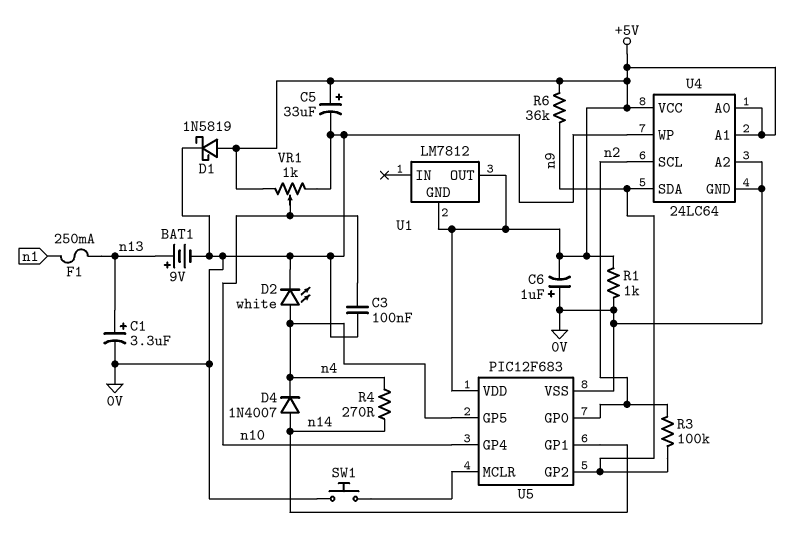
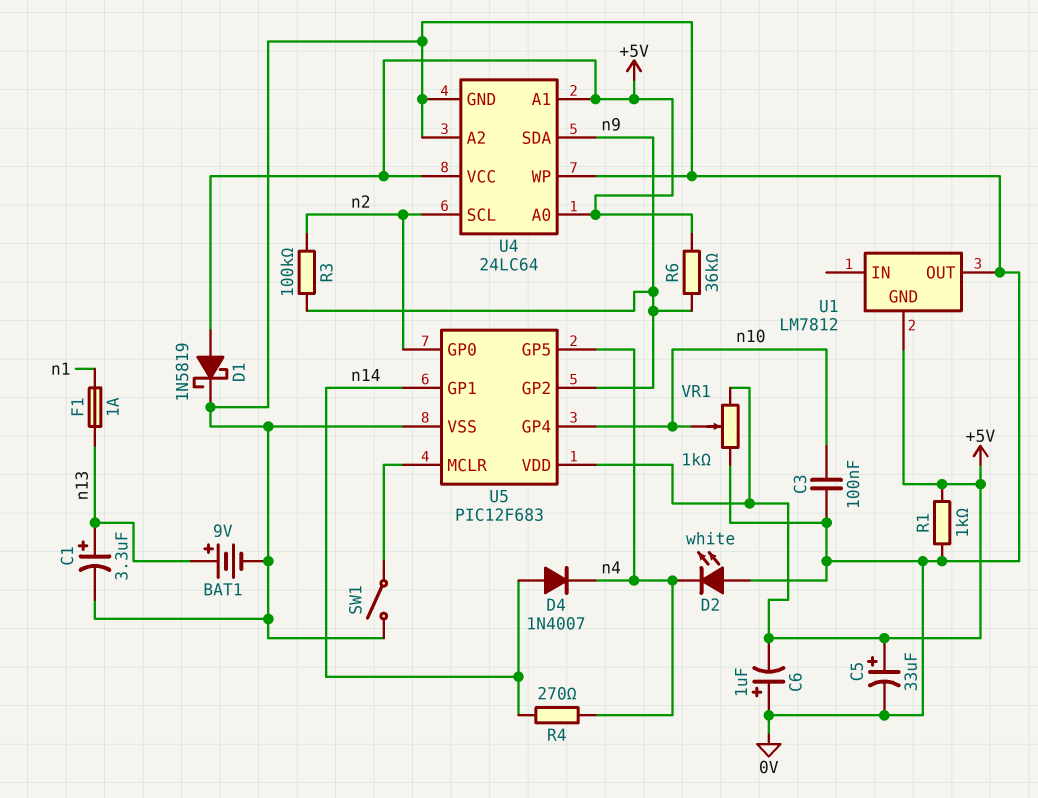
D2: LED white (A n4, K 0V) -> LED white (A 0V, K n4)
F1: 250mA (n1, n13) -> 1A (n1, n13)
SW1: button (0V, U5/MCLR) -> switch (0V, U5/MCLR)
U1 pin OUT: +5V -> 0V

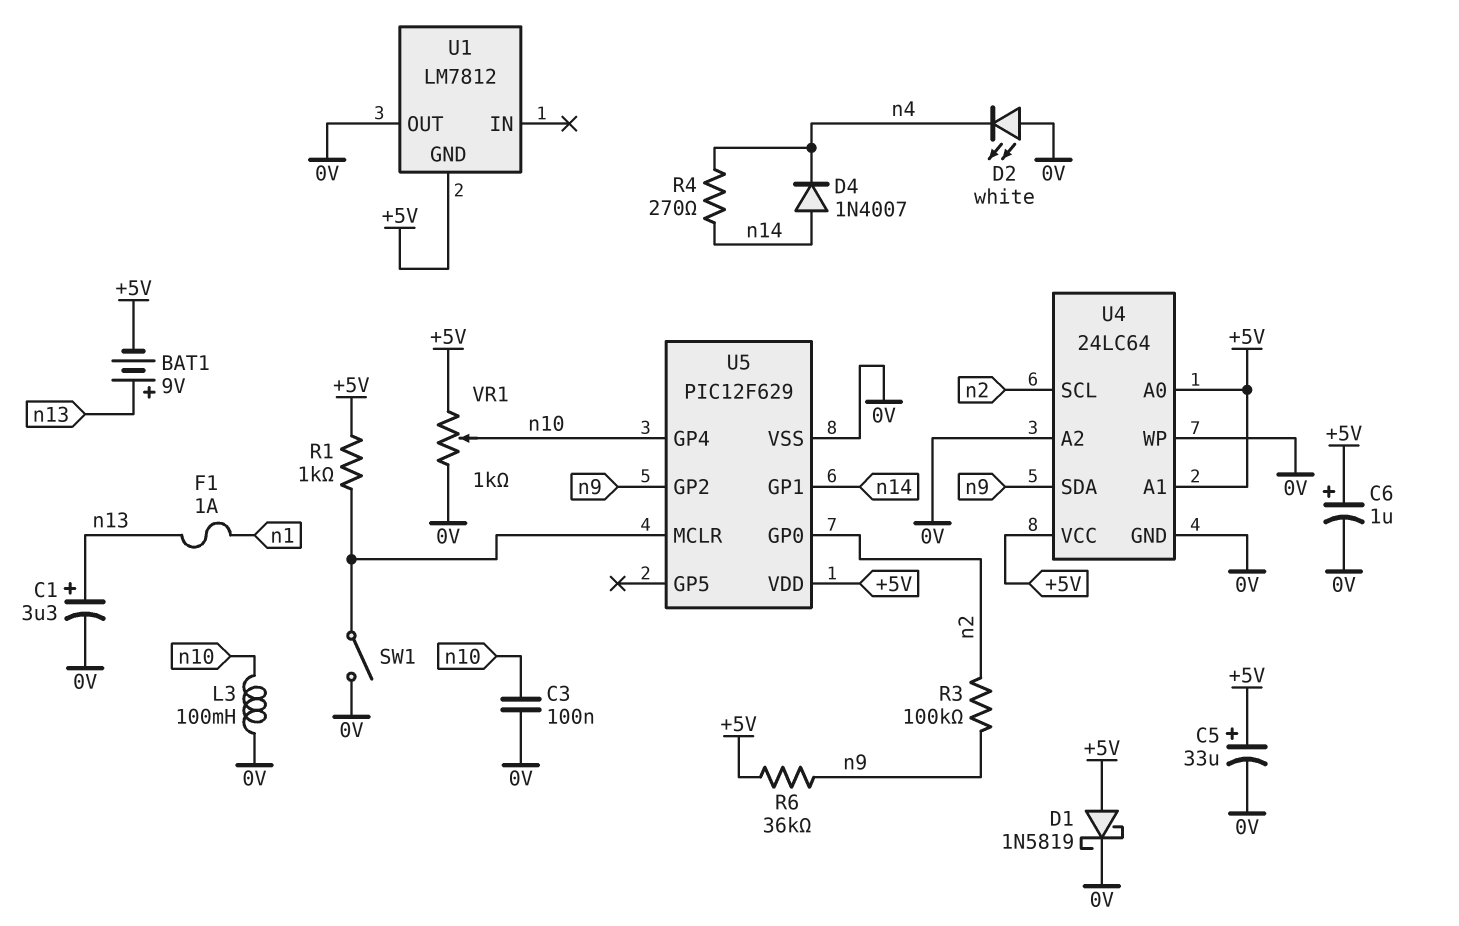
BAT1: 9V (plus n13, minus 0V) -> 9V (plus n13, minus +5V)
C6: 1uF (plus 0V, minus +5V) -> 1uF (plus +5V, minus 0V)
L3: none -> 100mH (0V, n10)
R1: 1k (+5V, 0V) -> 1k (+5V, U5/MCLR)
U5: PIC12F683 -> PIC12F629
U5 pin GP5: n4 -> none

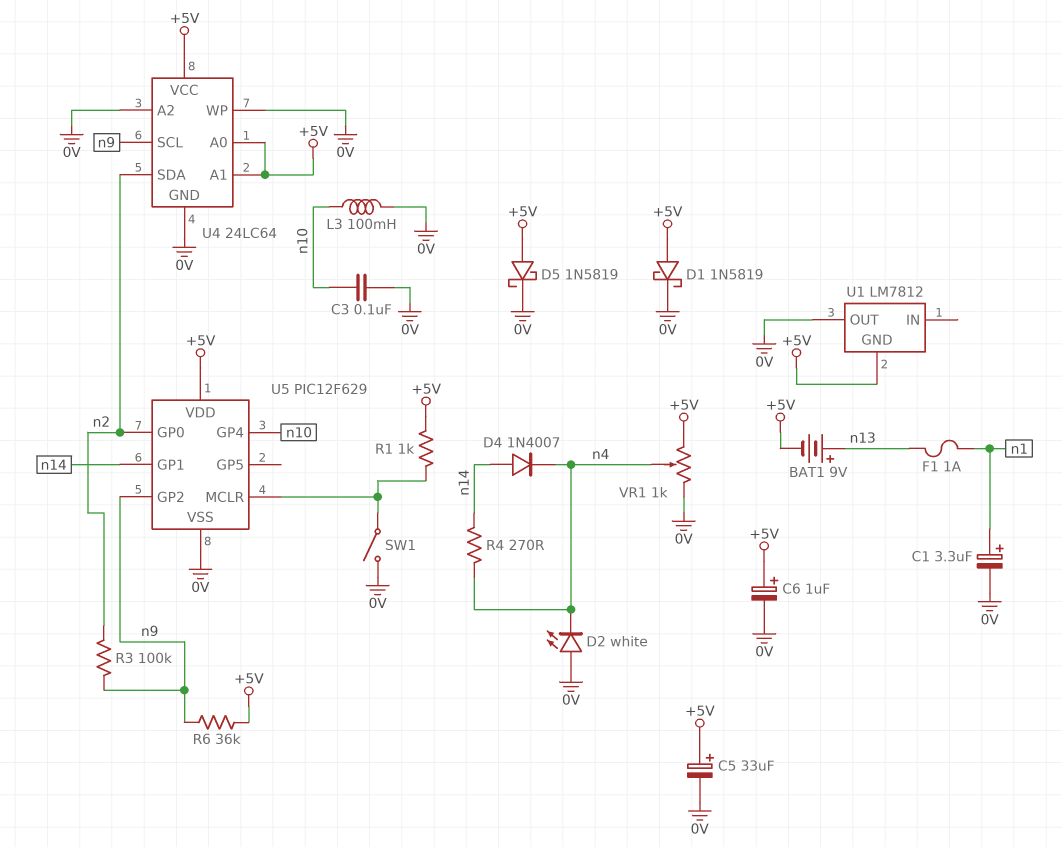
C1: 3.3uF (plus n13, minus 0V) -> 3.3uF (plus n1, minus 0V)
D5: none -> schottky 1N5819 (A +5V, K 0V)
U4 pin SCL: n2 -> n9
U4 pin SDA: n9 -> n2
VR1: 1k (+5V, 0V, wiper n10) -> 1k (+5V, 0V, wiper n4)

